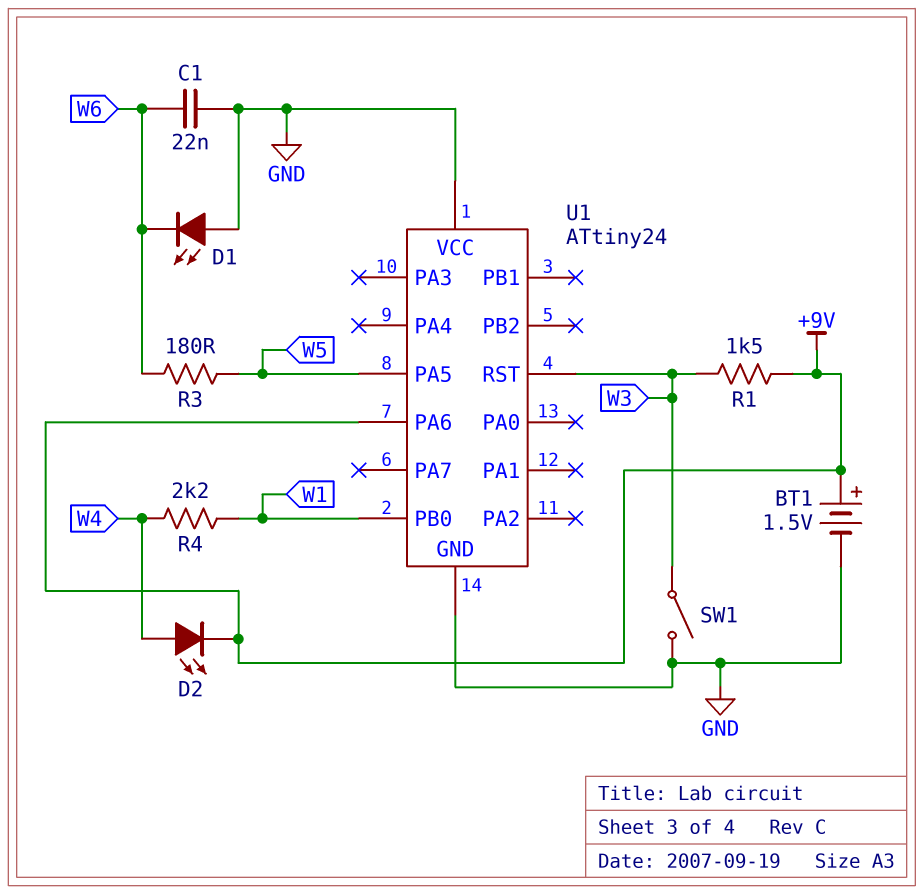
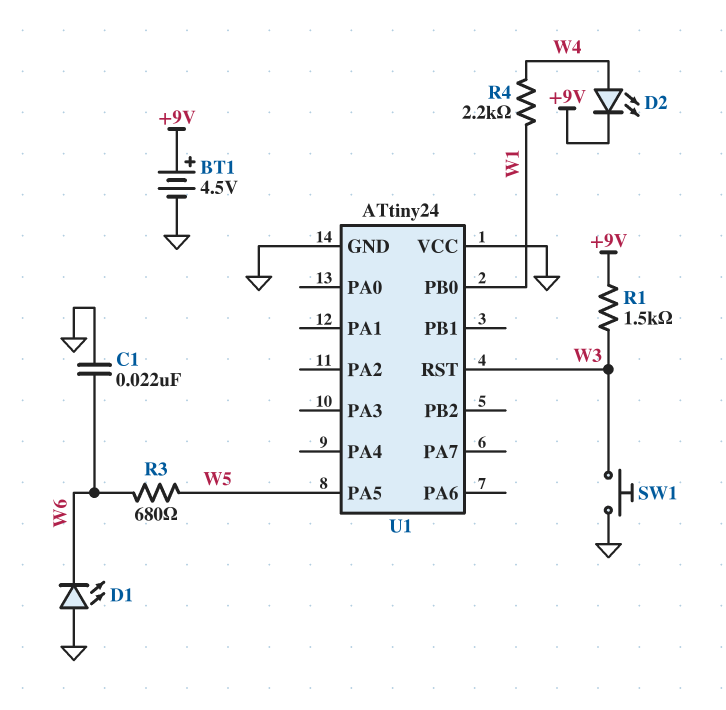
BT1: 1.5V (plus +9V, minus GND) -> 4.5V (plus +9V, minus GND)
R3: 180 (W5, W6) -> 680 (W5, W6)
SW1: switch (GND, W3) -> button (GND, W3)
U1 pin PA6: +9V -> none

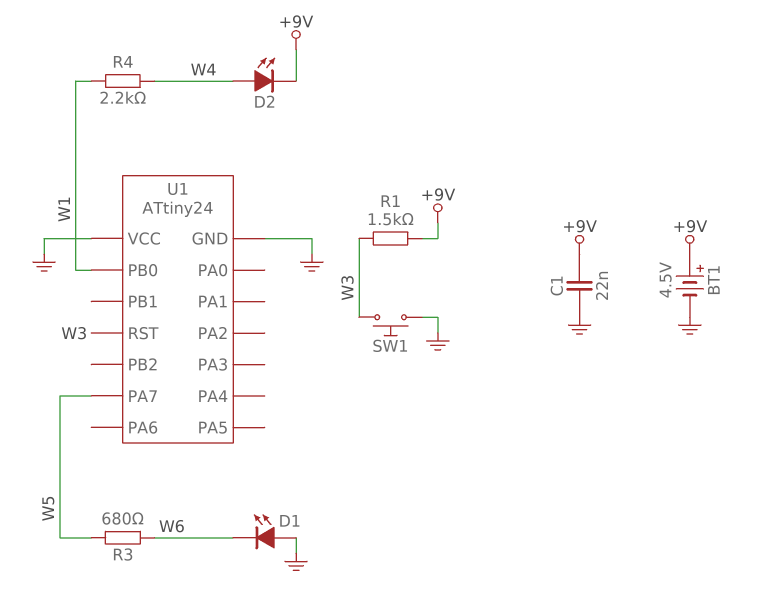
C1: 22nF (GND, W6) -> 22nF (+9V, GND)
U1 pin PA5: W5 -> none
U1 pin PA7: none -> W5

